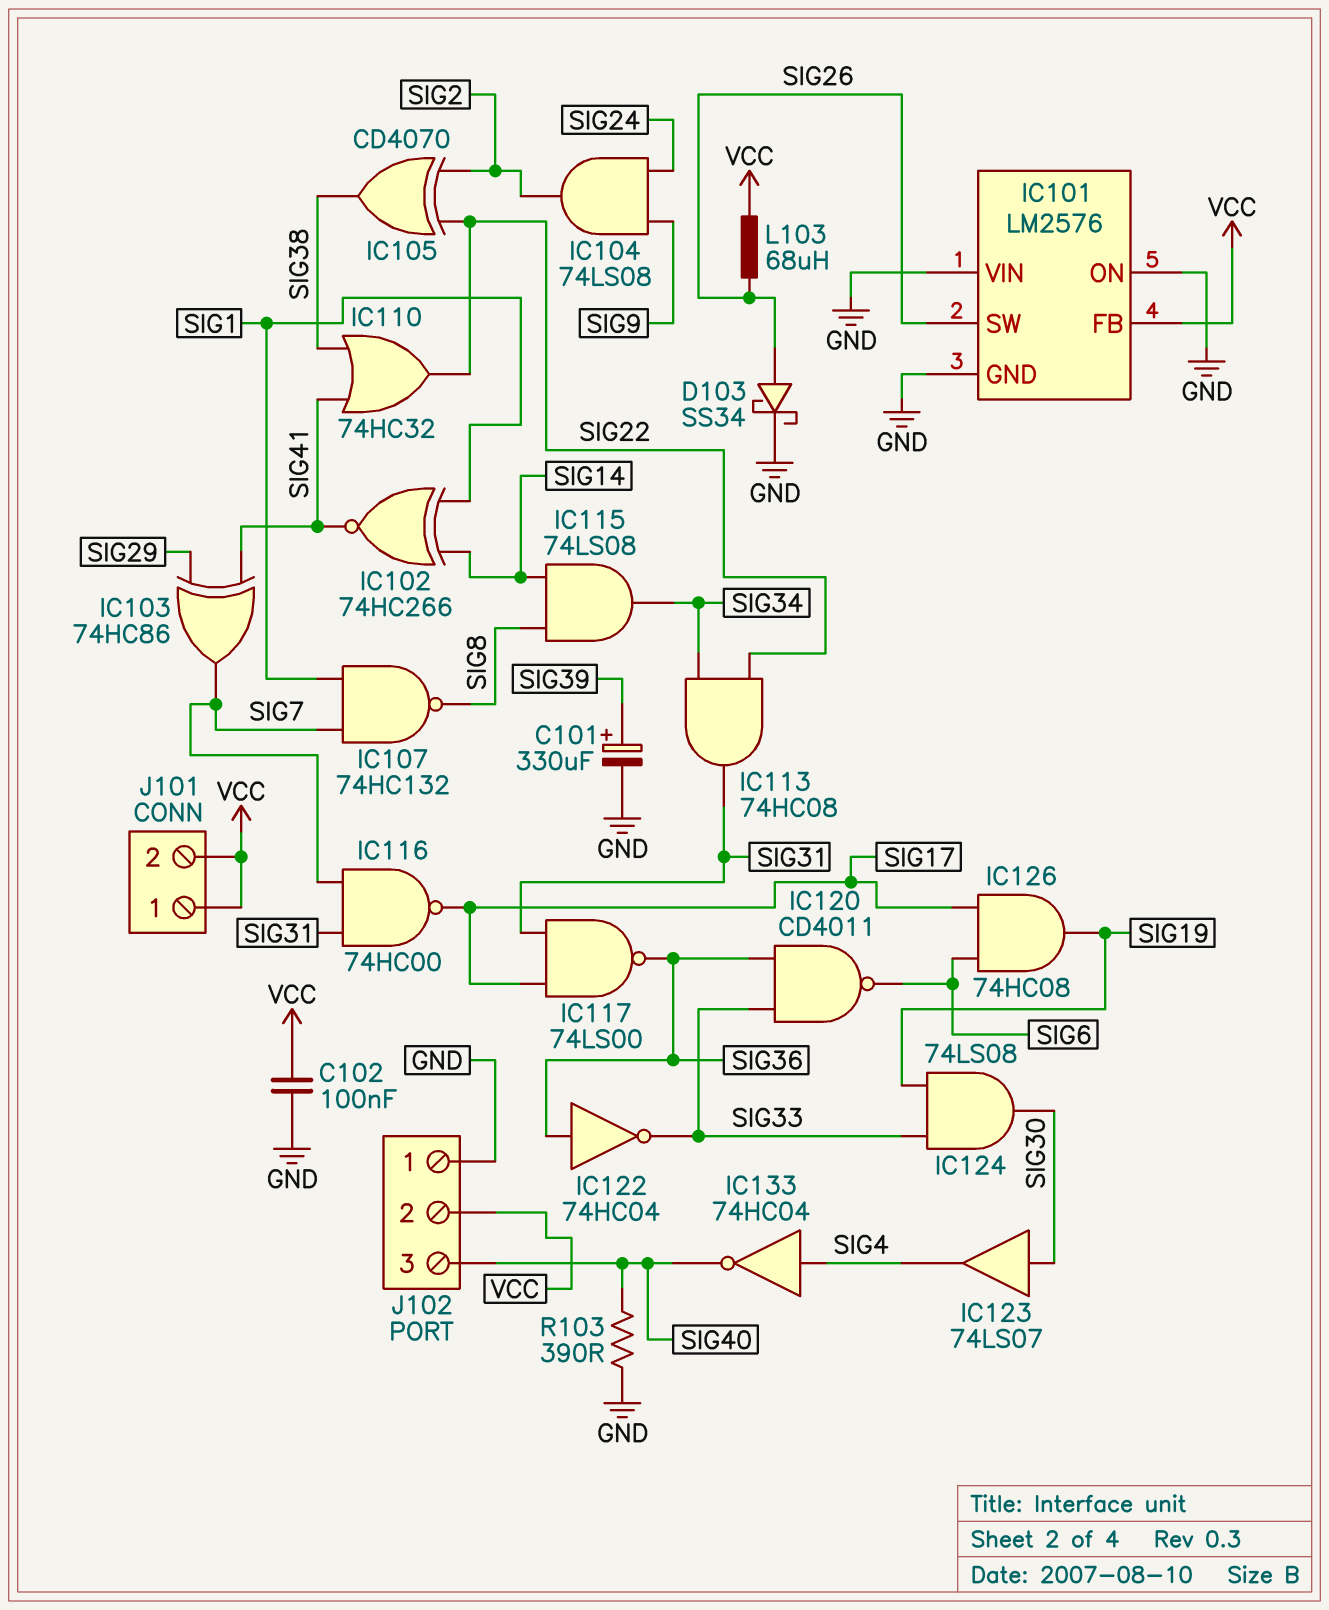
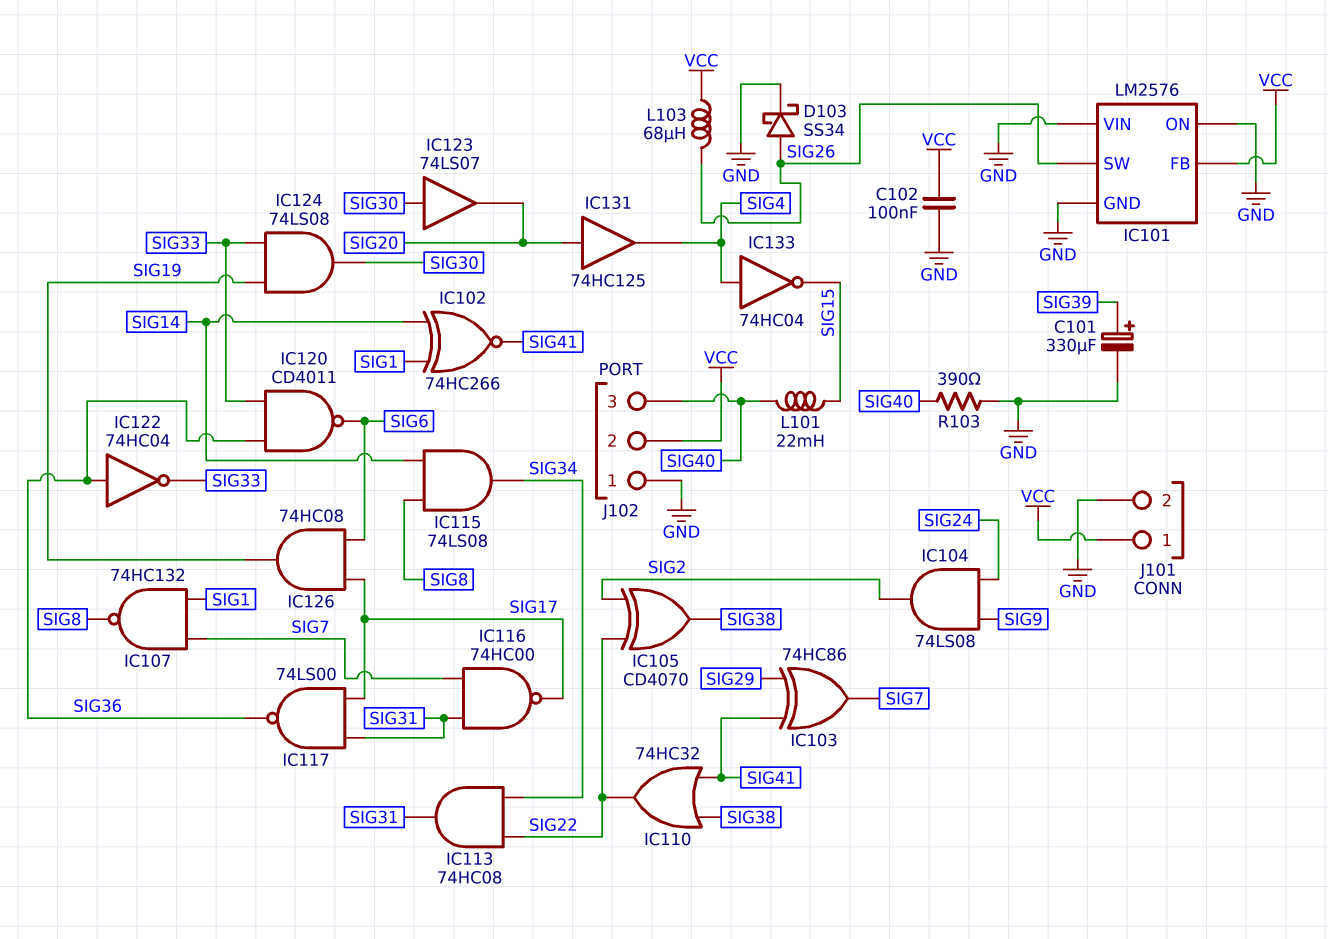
IC123: buffer 74LS07 (in SIG30, out SIG4) -> buffer 74LS07 (in SIG30, out SIG20)
IC131: none -> buffer 74HC125 (in SIG20, out SIG4)
IC133: NOT 74HC04 (in SIG4, out SIG40) -> NOT 74HC04 (in SIG4, out SIG15)
J101 pin 2: VCC -> GND
L101: none -> 22mH (SIG15, SIG40)

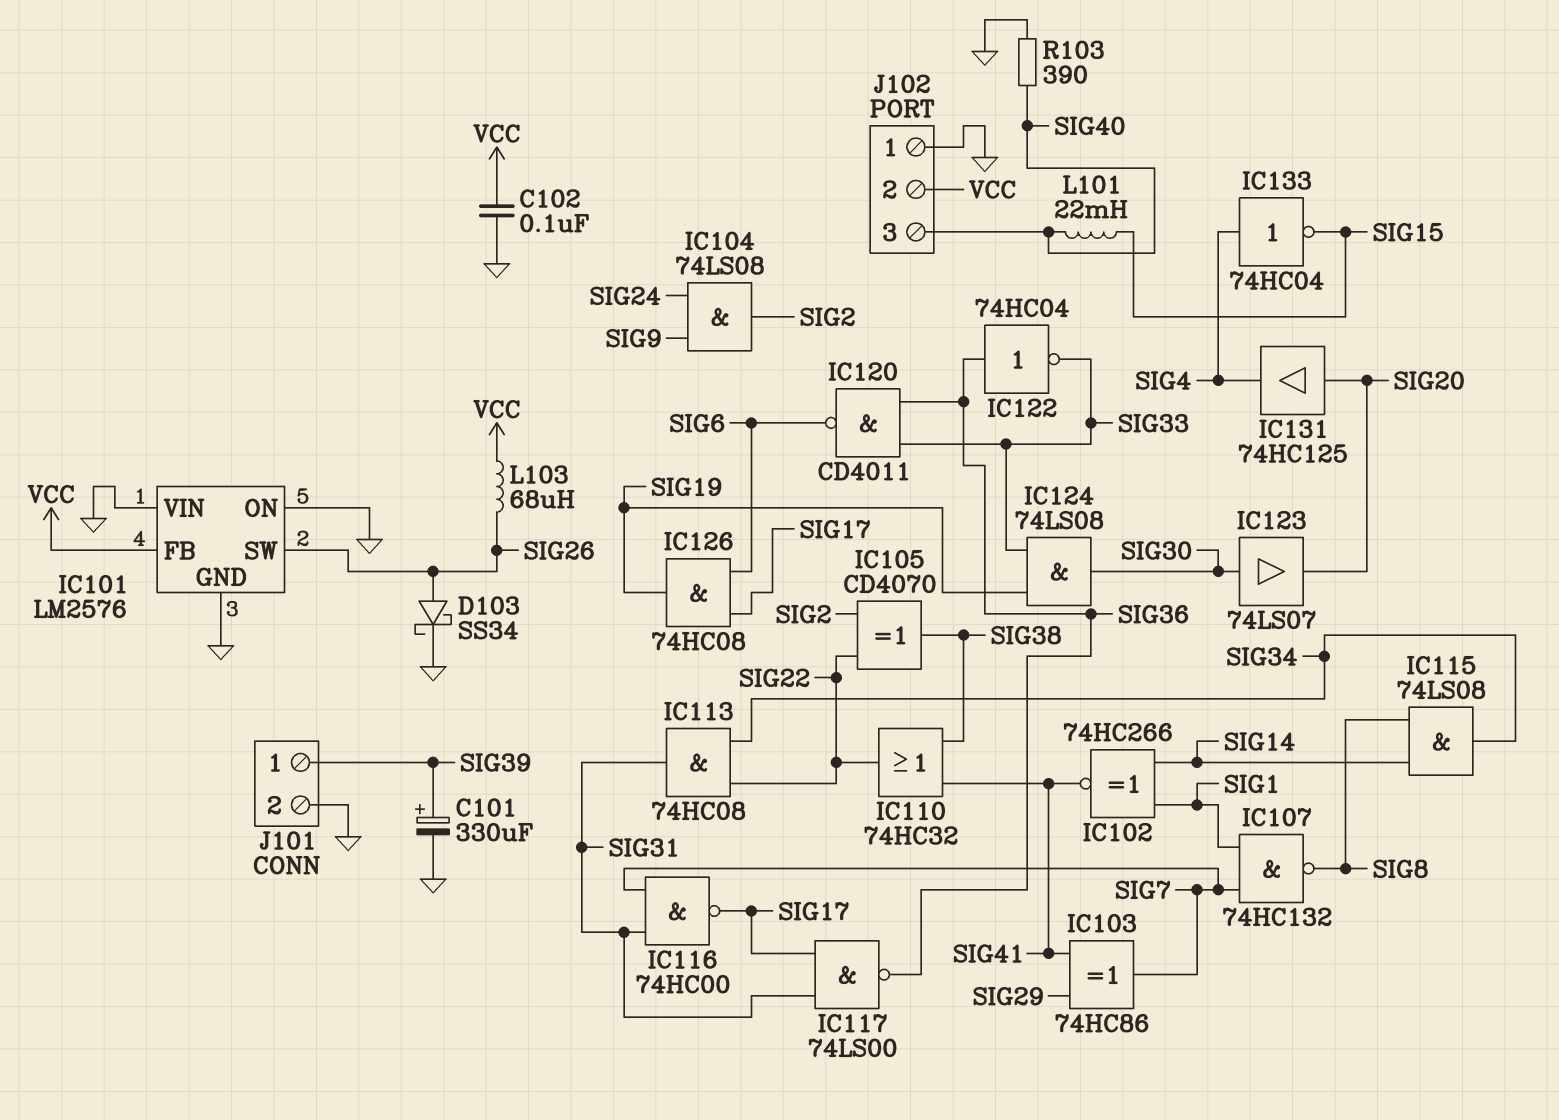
J101 pin 1: VCC -> SIG39

